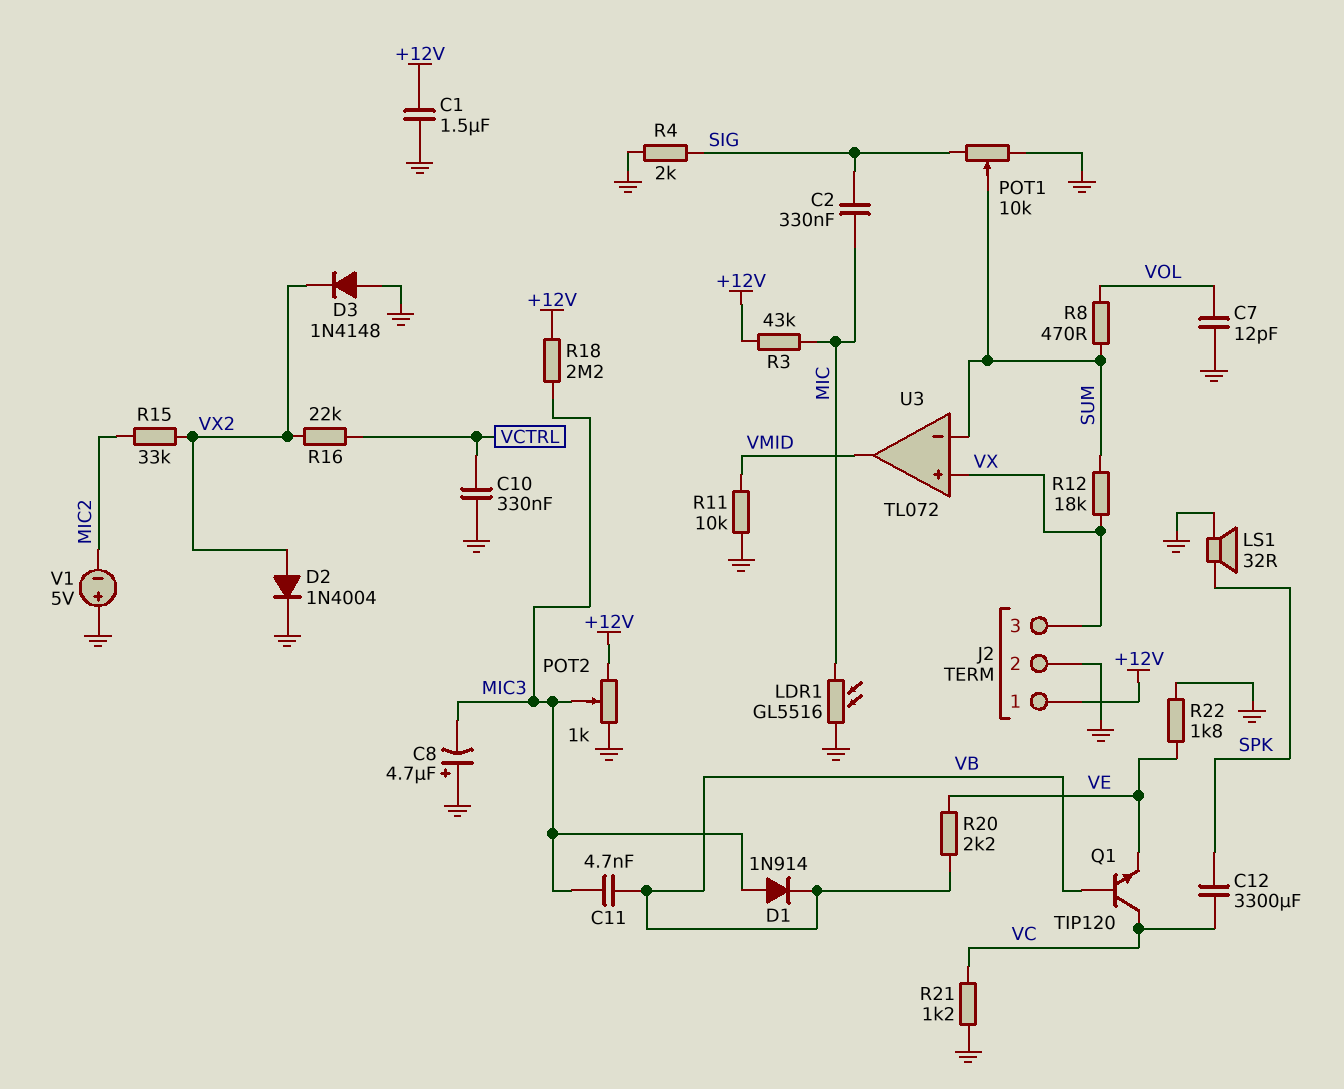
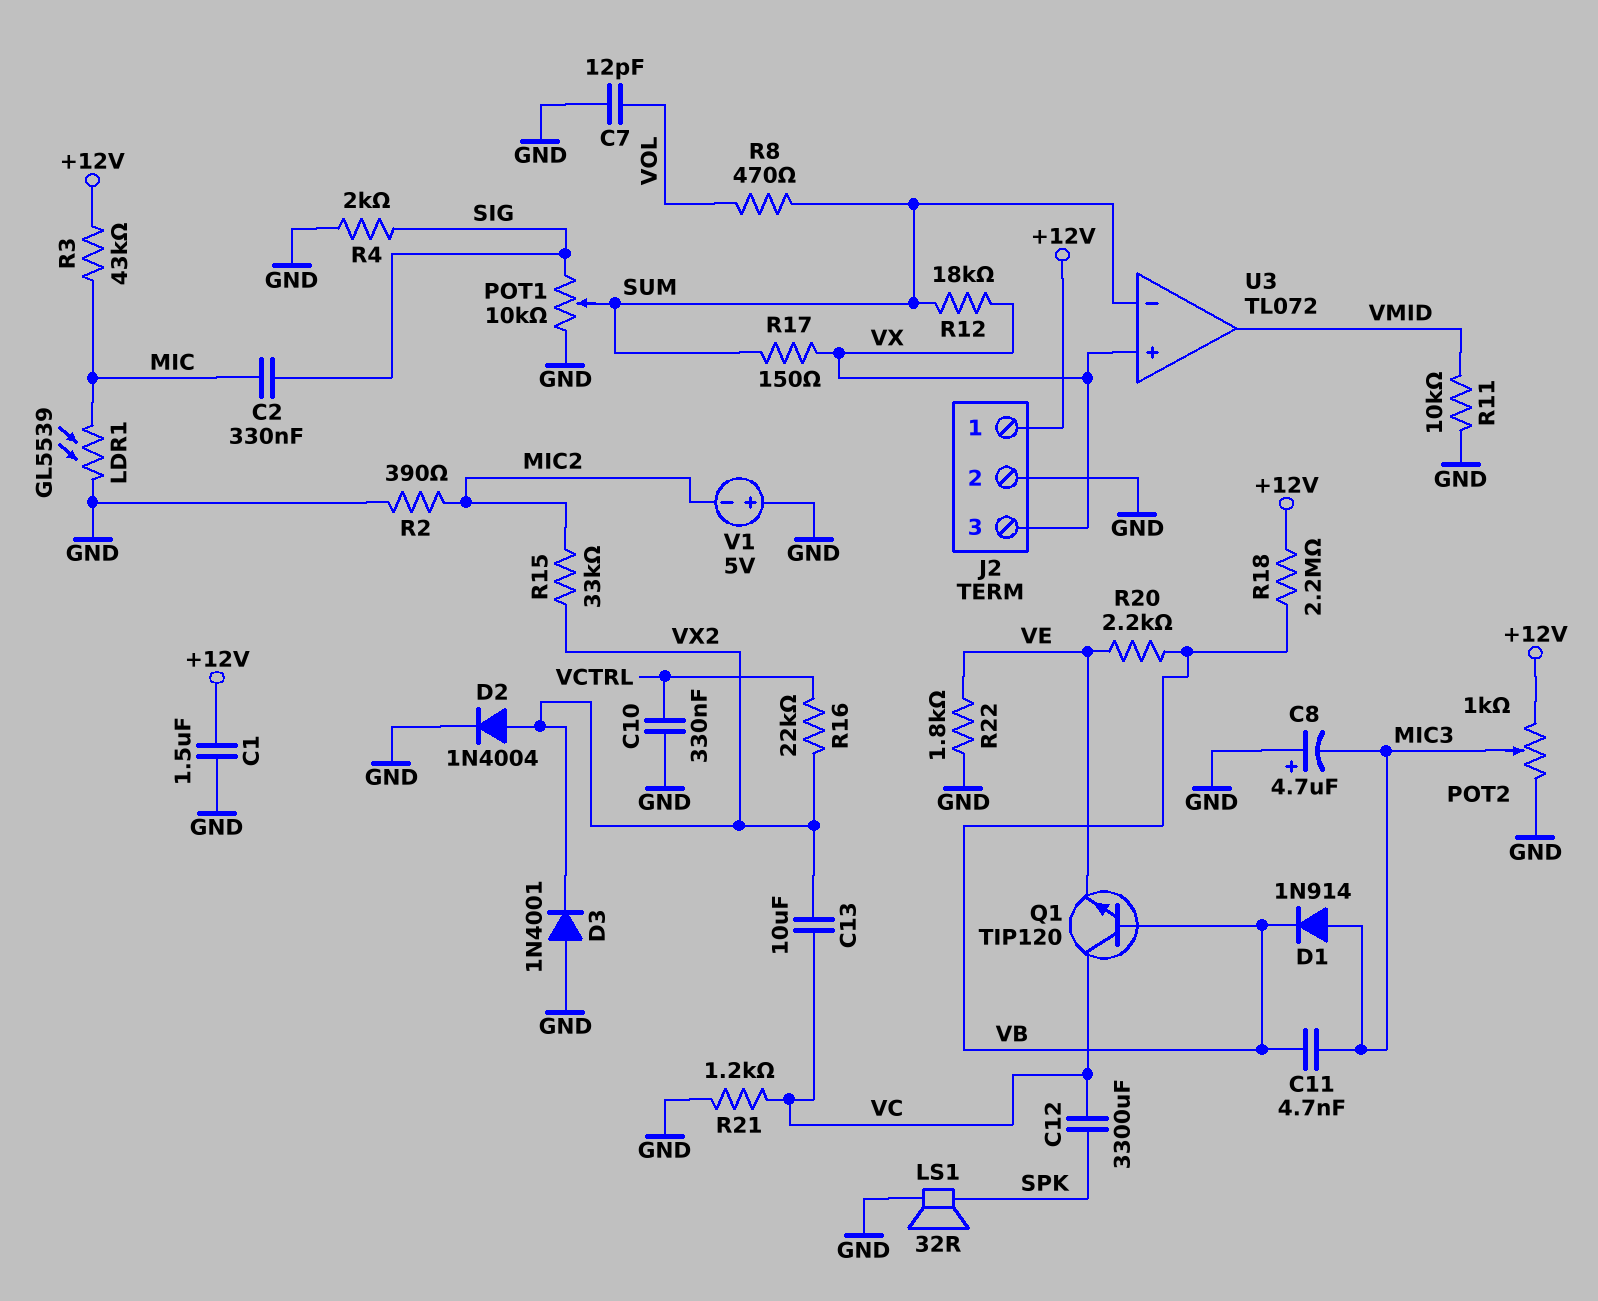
C13: none -> 10uF (VC, VX2)
D3: diode 1N4148 (A GND, K VX2) -> diode 1N4001 (A GND, K VX2)
LDR1: GL5516 (GND, MIC) -> GL5539 (GND, MIC)
R2: none -> 390 (GND, MIC2)
R17: none -> 150 (SUM, VX)
R18: 2.2M (+12V, MIC3) -> 2.2M (+12V, VB)

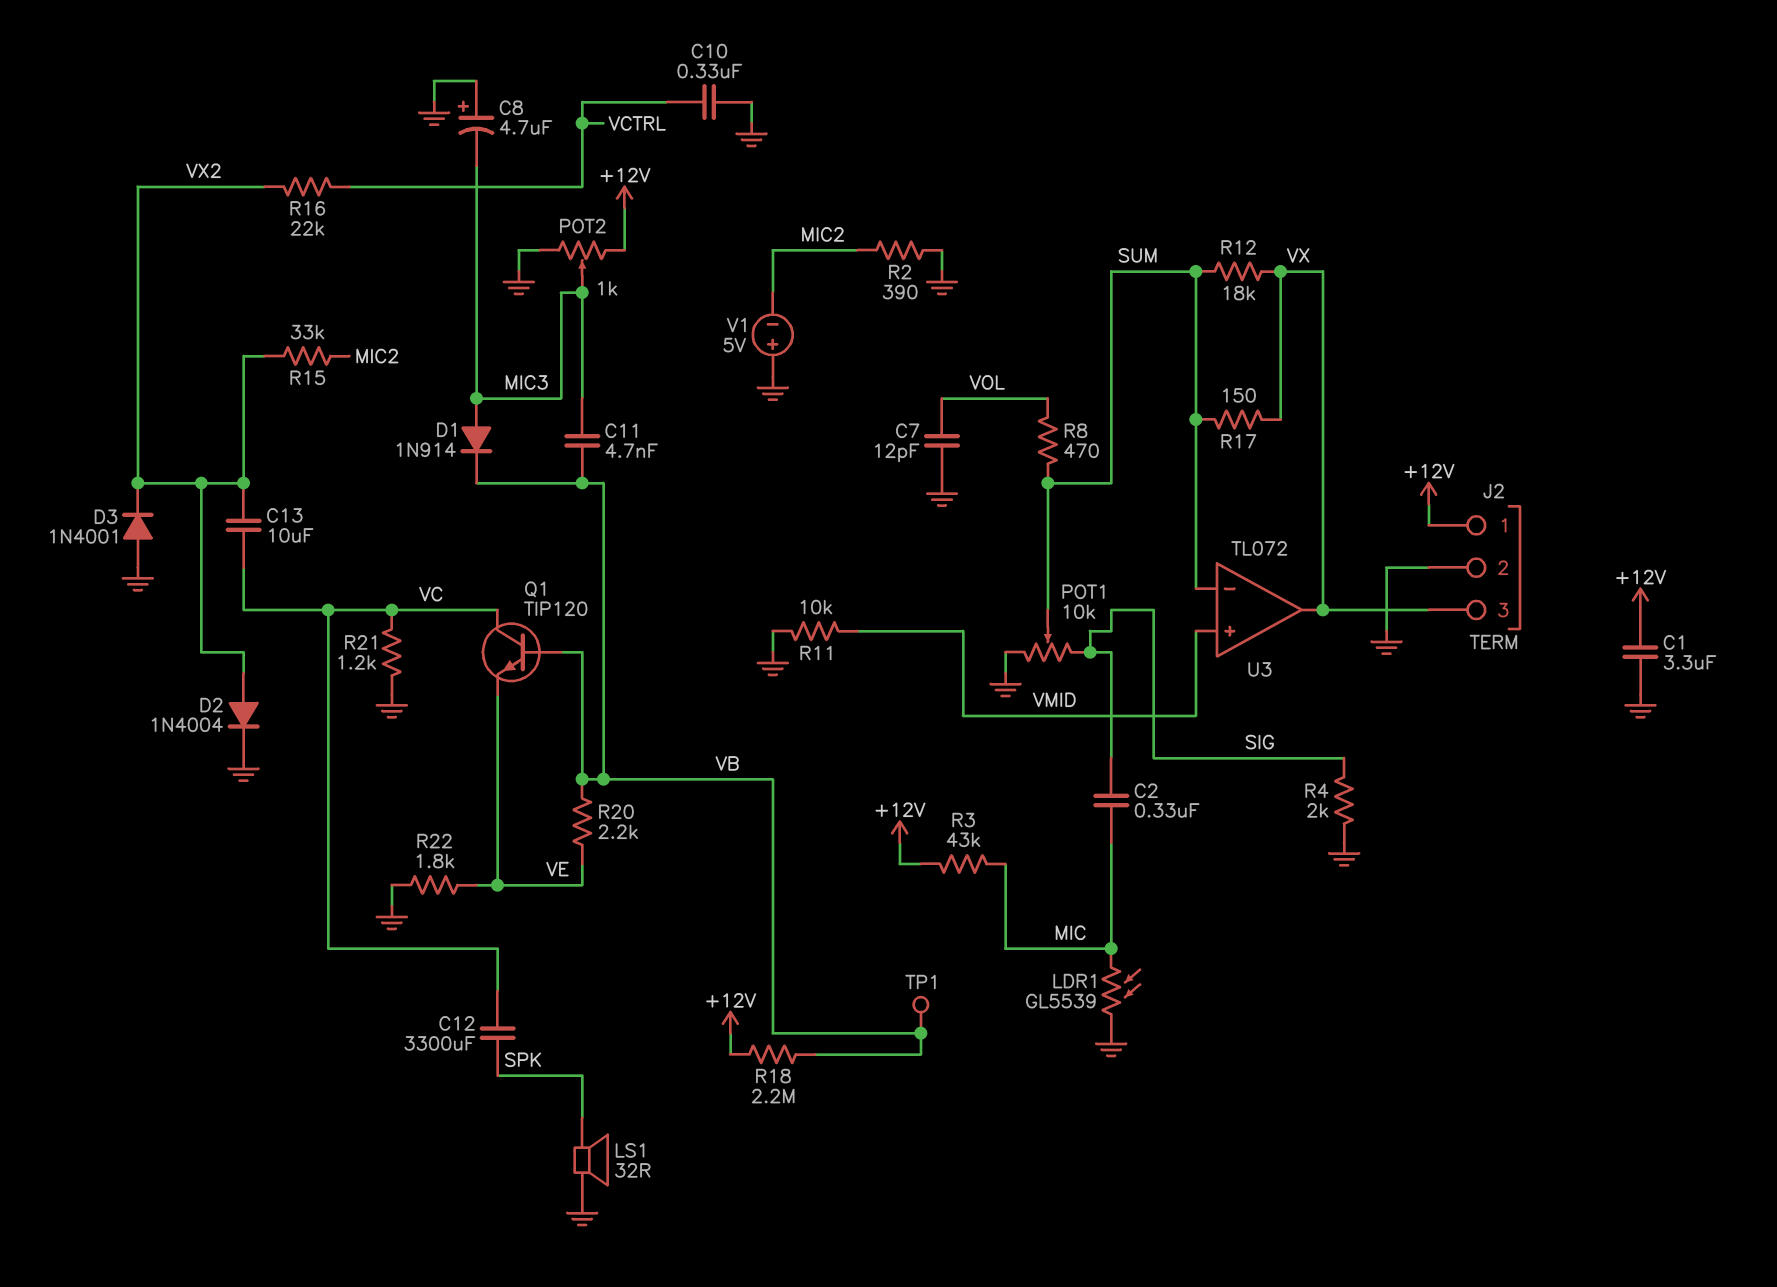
C1: 1.5uF (+12V, GND) -> 3.3uF (+12V, GND)
TP1: none -> test point (VB)
U3 pin in+: VX -> VMID
U3 pin out: VMID -> VX

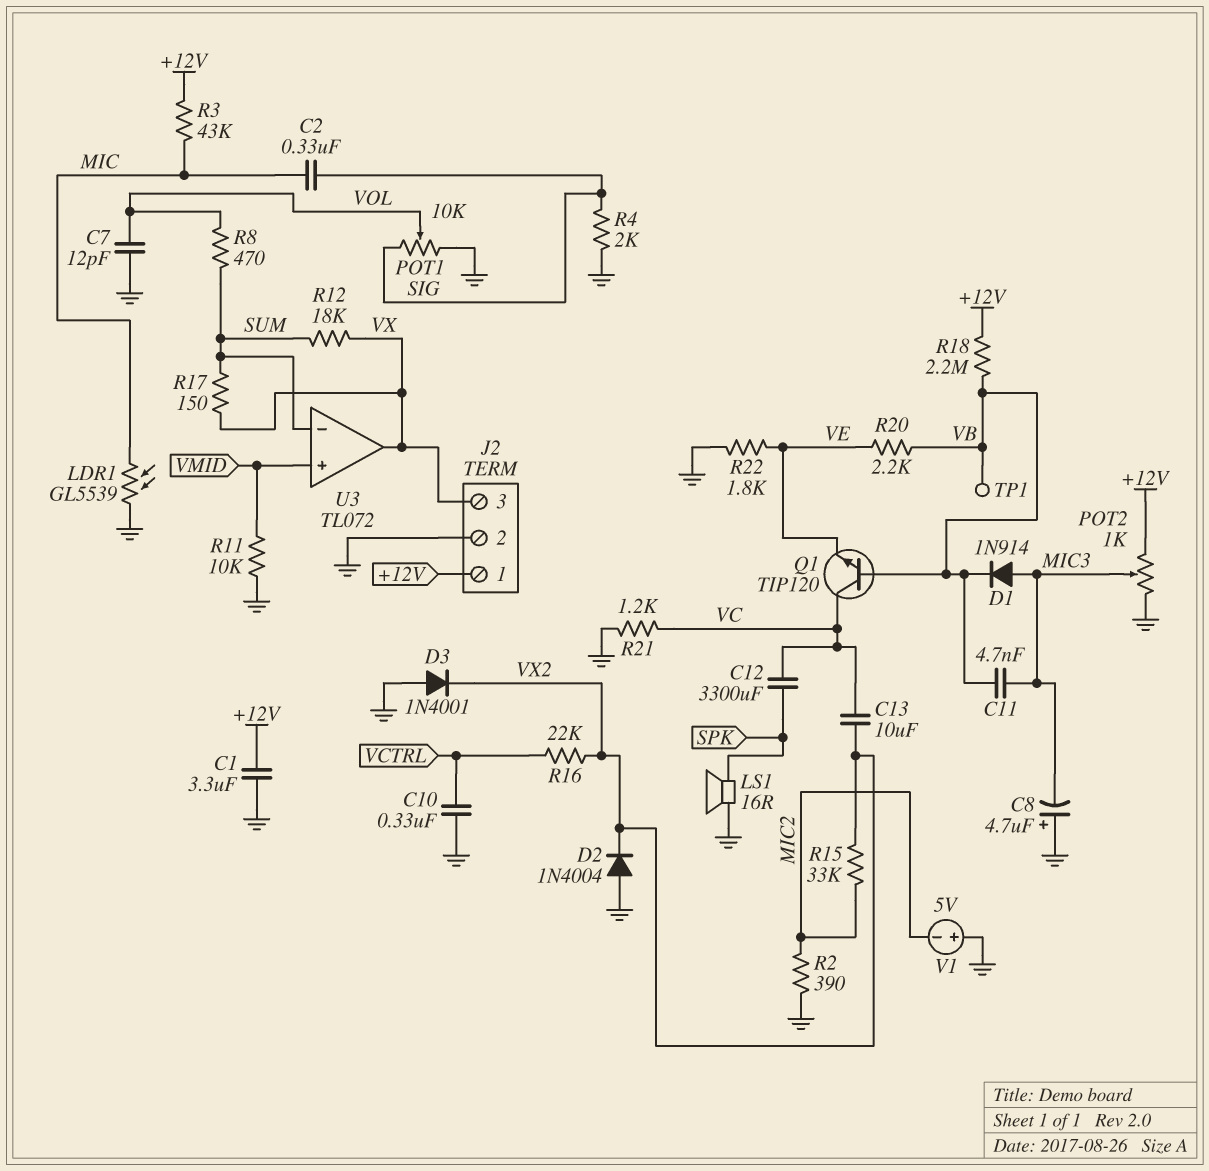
D2: diode 1N4004 (A VX2, K GND) -> diode 1N4004 (A GND, K VX2)
LS1: speaker 32R (GND, SPK) -> speaker 16R (GND, SPK)
POT1: 10k (GND, SIG, wiper SUM) -> 10k (GND, SIG, wiper VOL)

